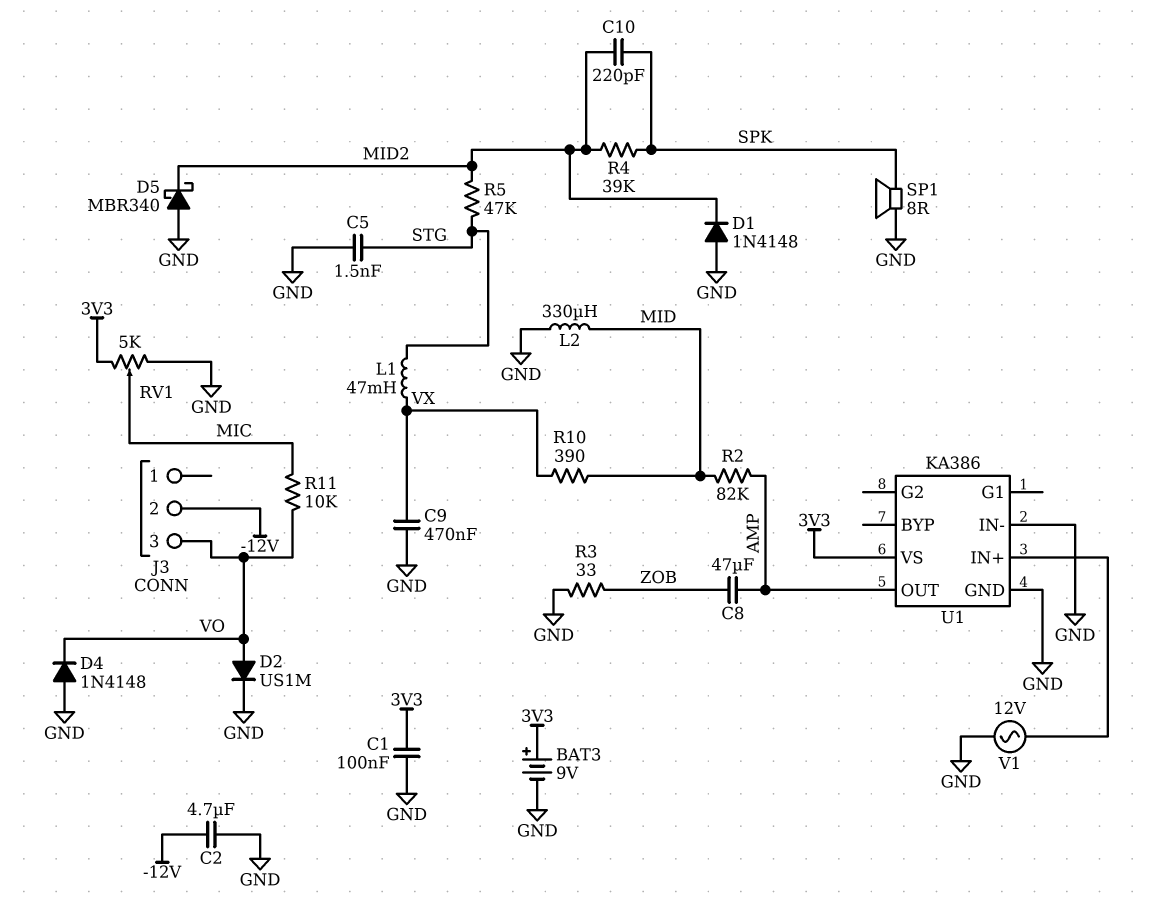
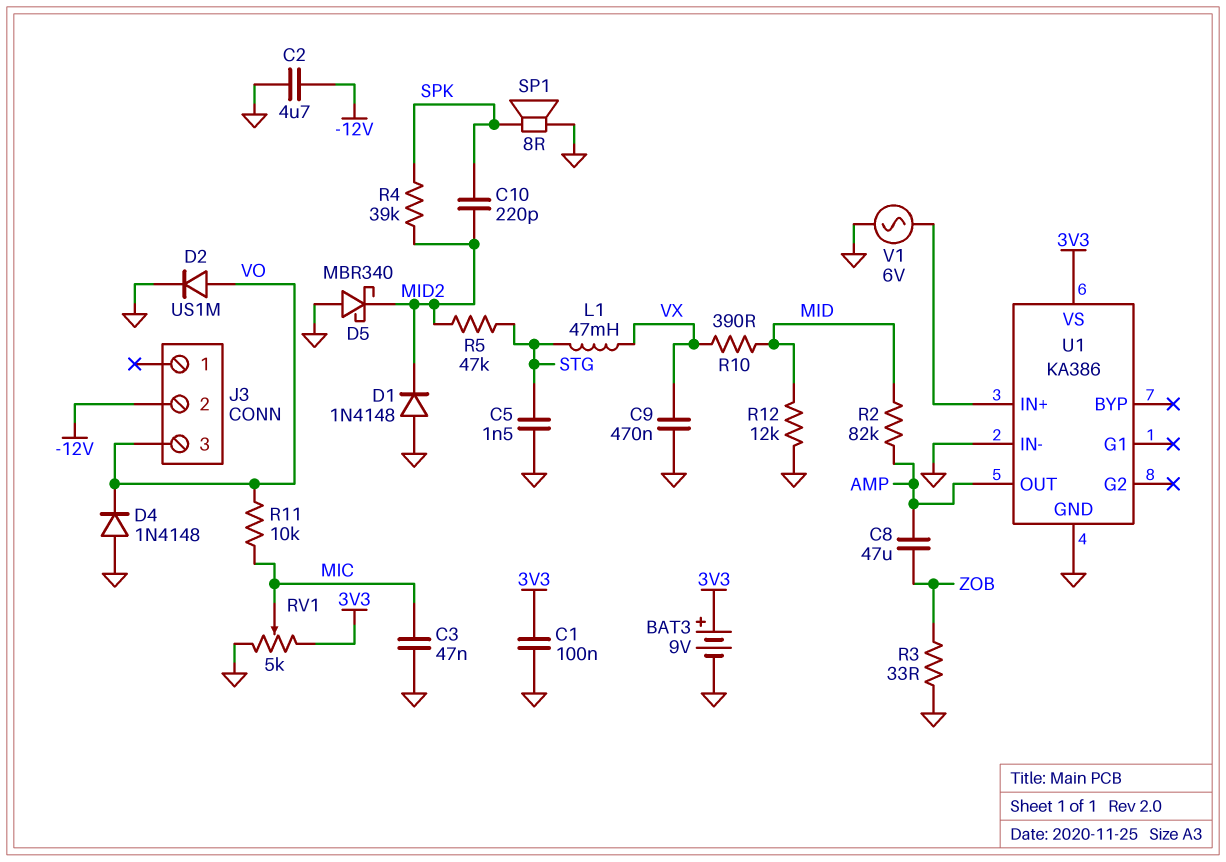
C3: none -> 47nF (GND, MIC)
L2: 330uH (GND, MID) -> none
R12: none -> 12k (GND, MID)
V1: AC 12V (GND, U1/IN+) -> AC 6V (GND, U1/IN+)

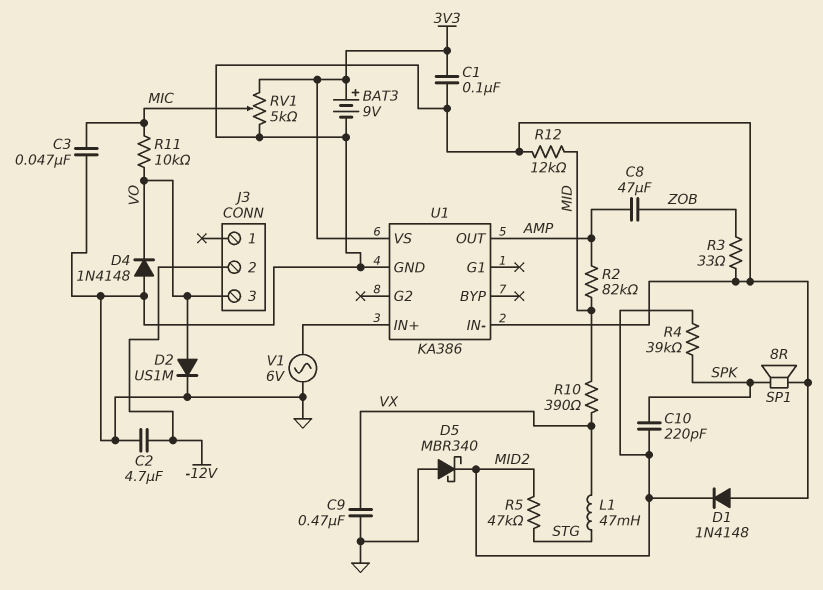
C5: 1.5nF (GND, STG) -> none

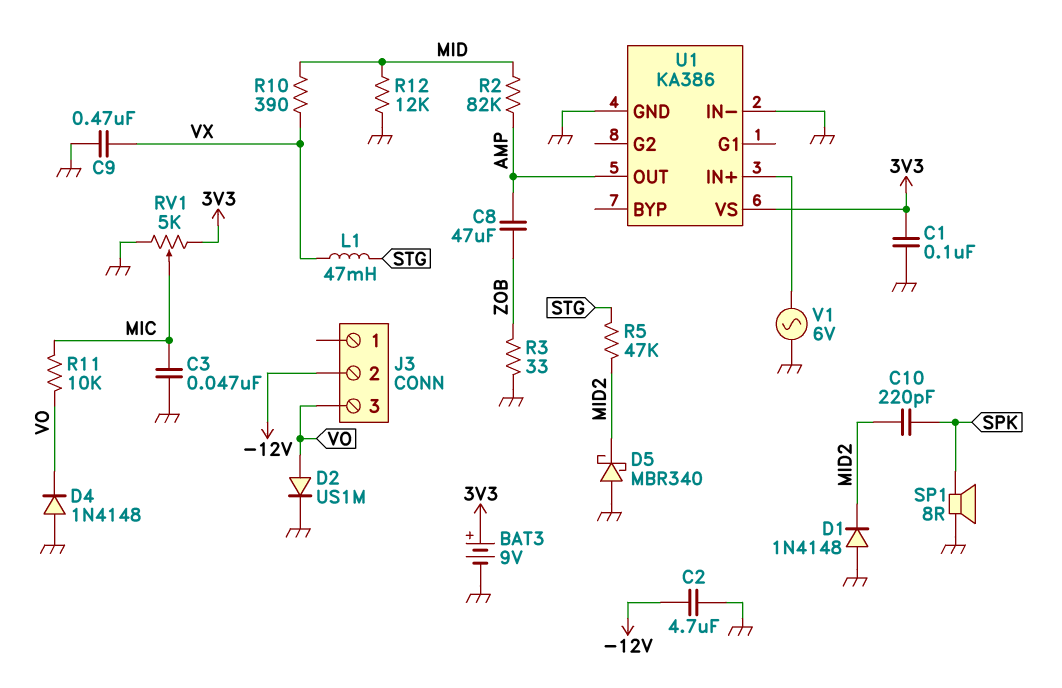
R4: 39k (MID2, SPK) -> none

